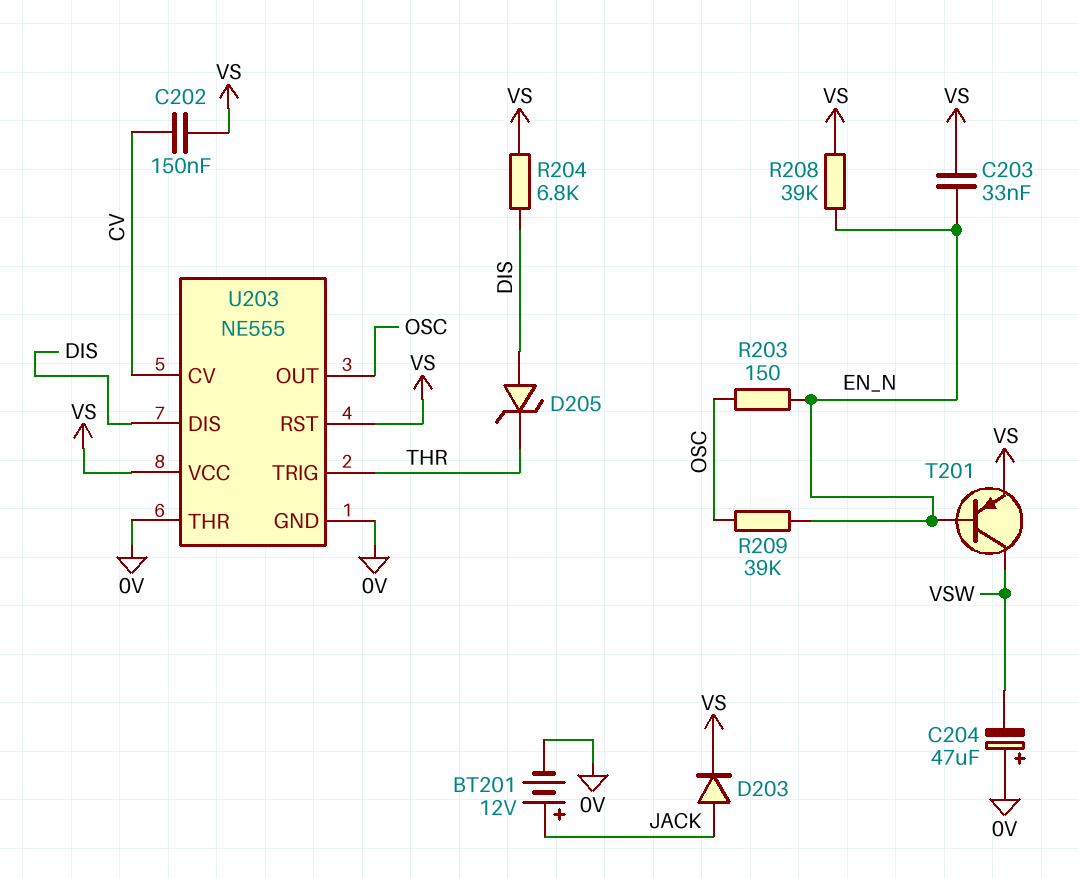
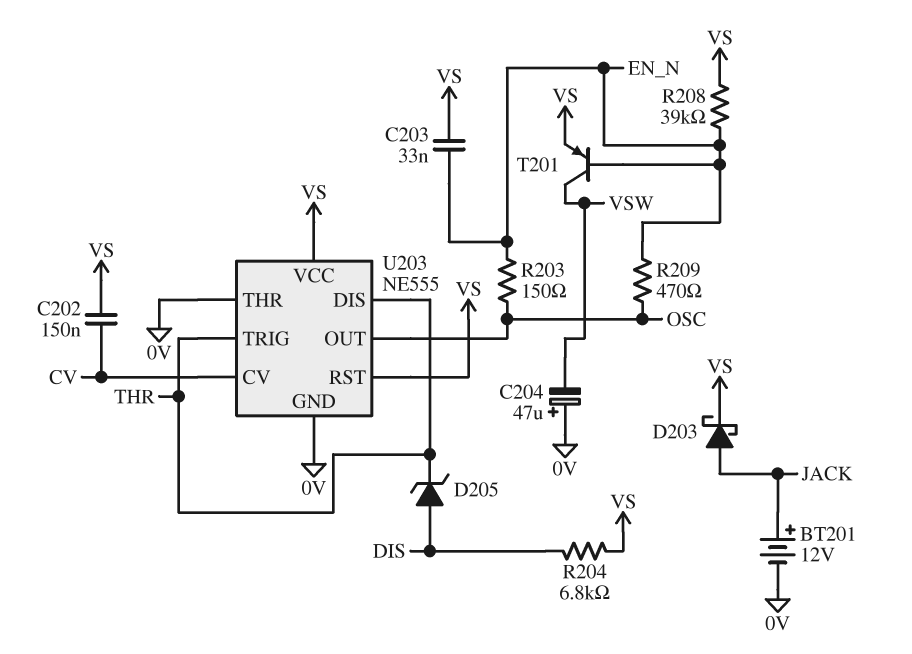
D203: diode (A JACK, K VS) -> schottky (A JACK, K VS)
R209: 39k (EN_N, OSC) -> 470 (EN_N, OSC)
U203 pin DIS: DIS -> THR

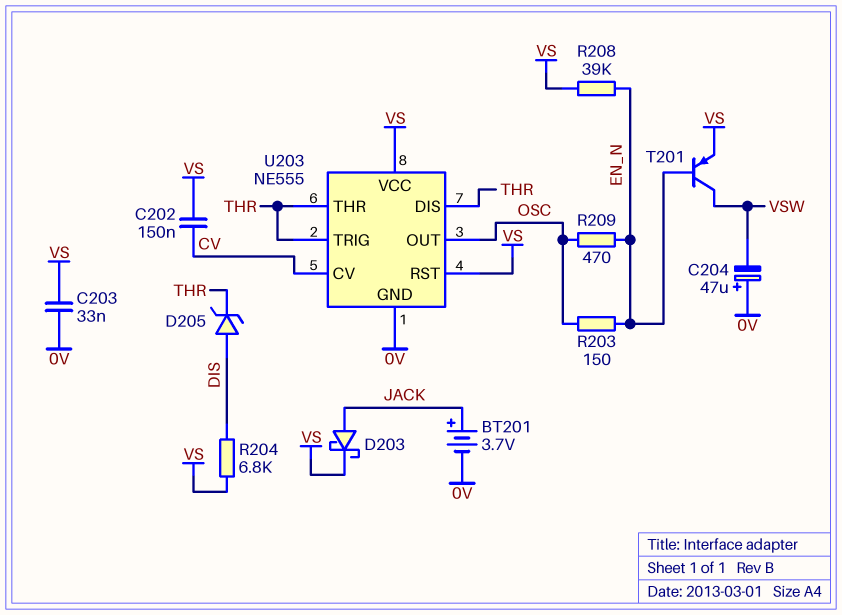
BT201: 12V (plus JACK, minus 0V) -> 3.7V (plus JACK, minus 0V)
C203: 33nF (EN_N, VS) -> 33nF (0V, VS)
U203 pin THR: 0V -> THR

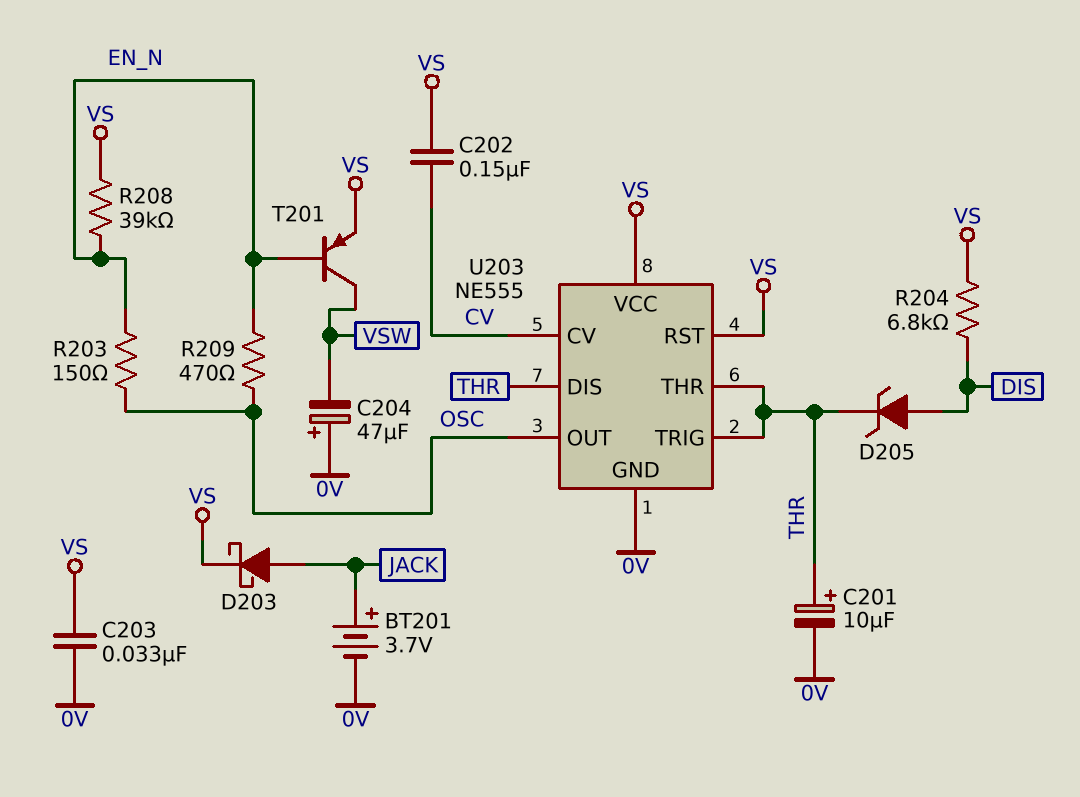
C201: none -> 10uF (plus THR, minus 0V)

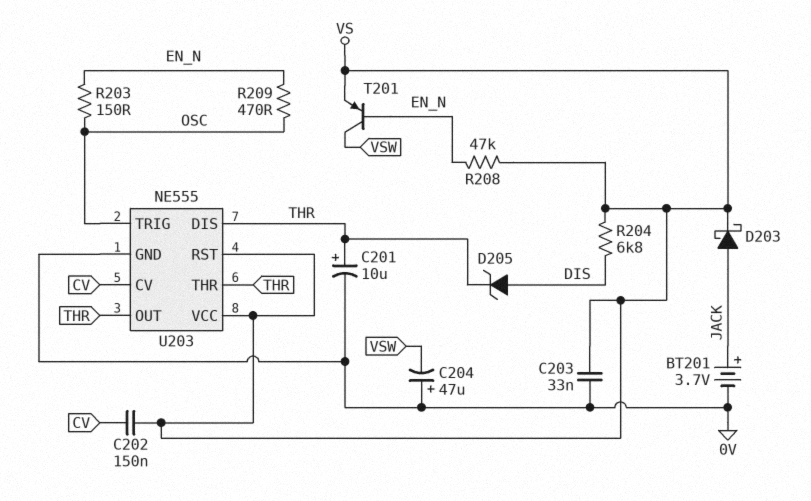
R208: 39k (EN_N, VS) -> 47k (EN_N, VS)
U203 pin OUT: OSC -> THR
U203 pin TRIG: THR -> OSC

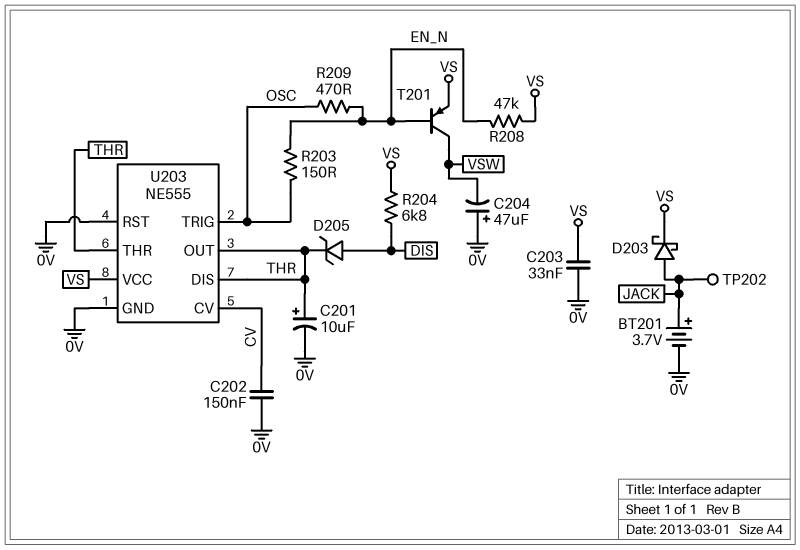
C202: 150nF (CV, VS) -> 150nF (0V, CV)
TP202: none -> test point (JACK)
U203 pin RST: VS -> 0V

